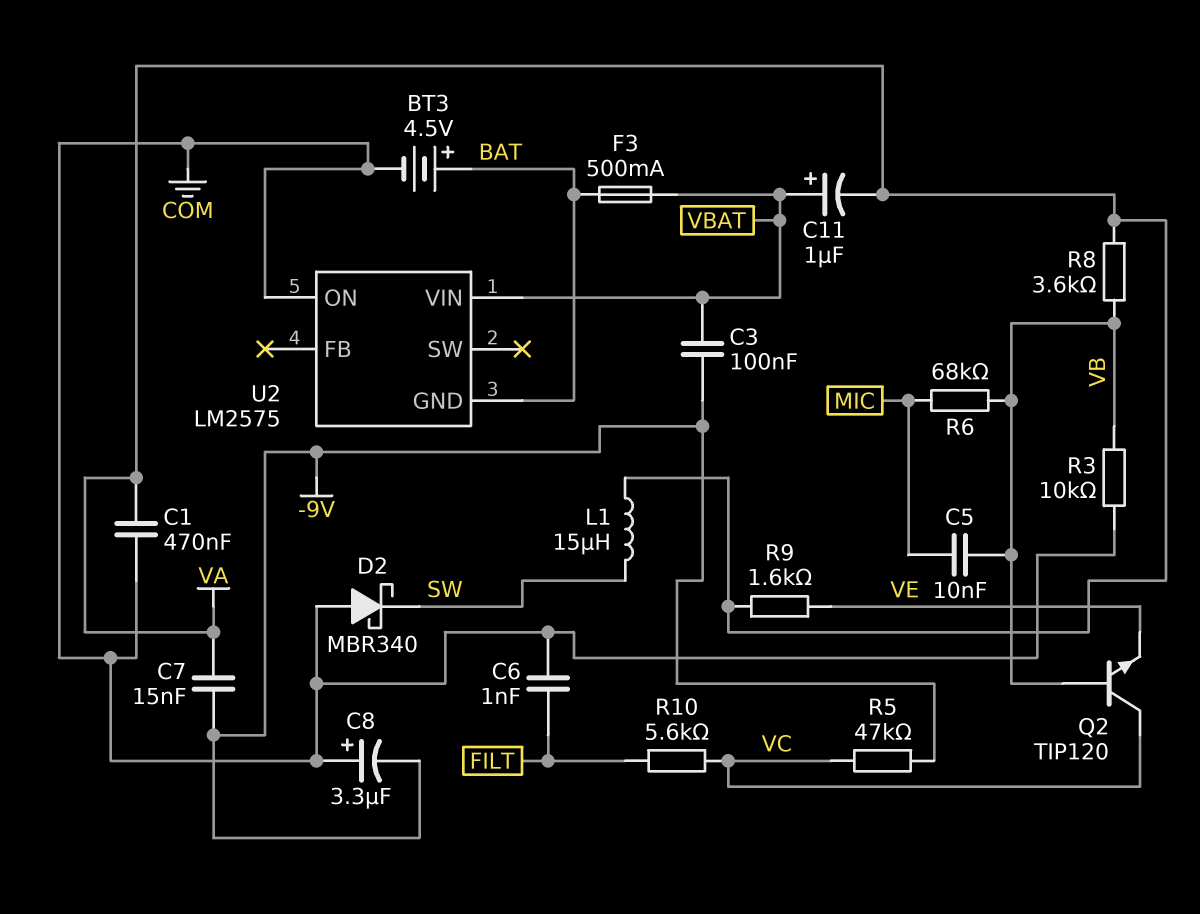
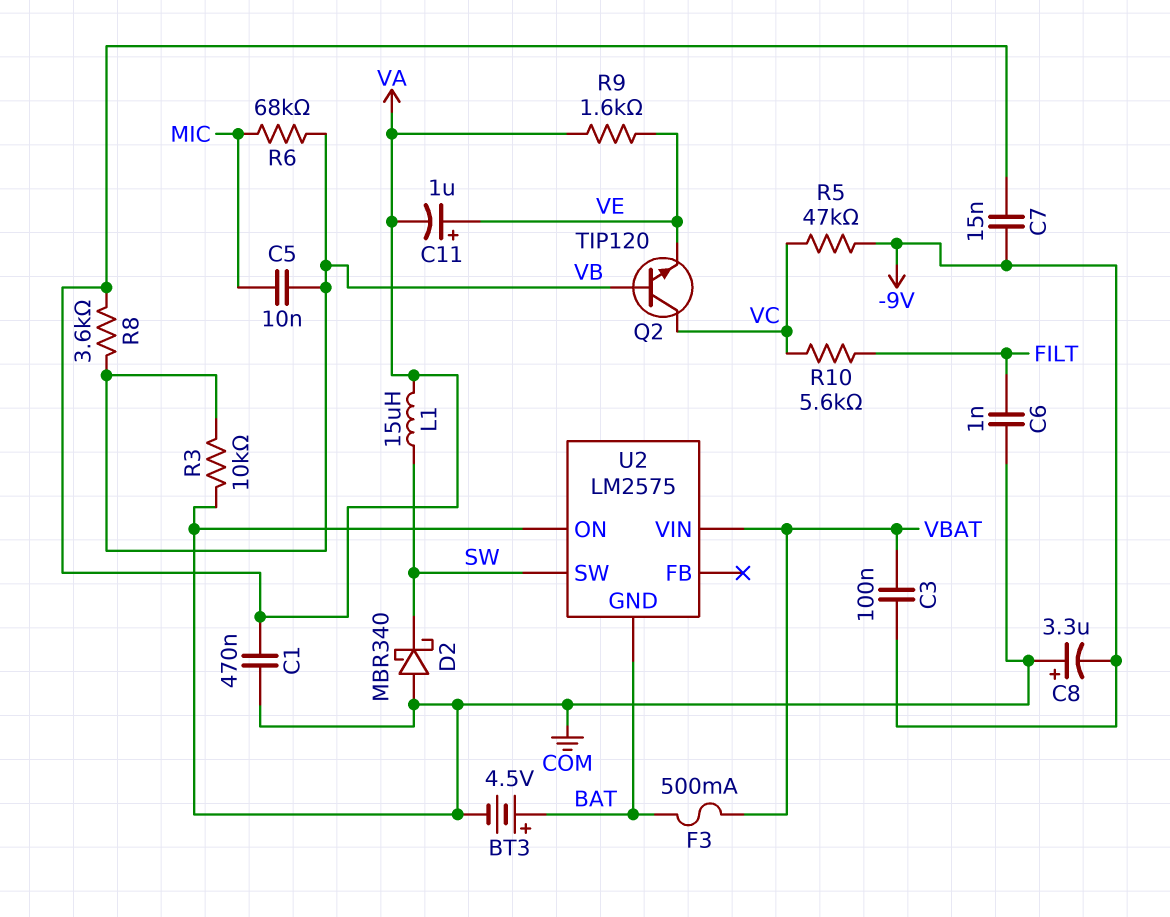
C11: 1uF (plus VBAT, minus VA) -> 1uF (plus VE, minus VA)
U2 pin SW: none -> SW

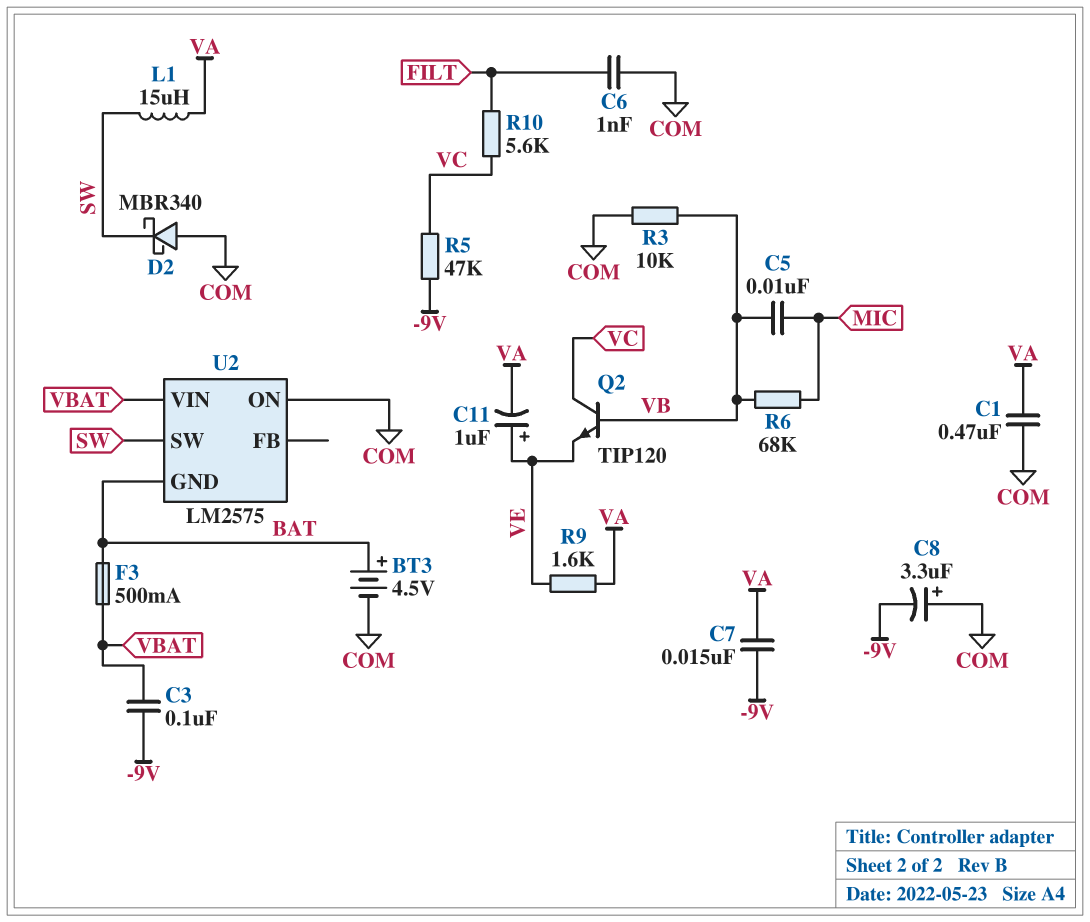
R8: 3.6k (VA, VB) -> none

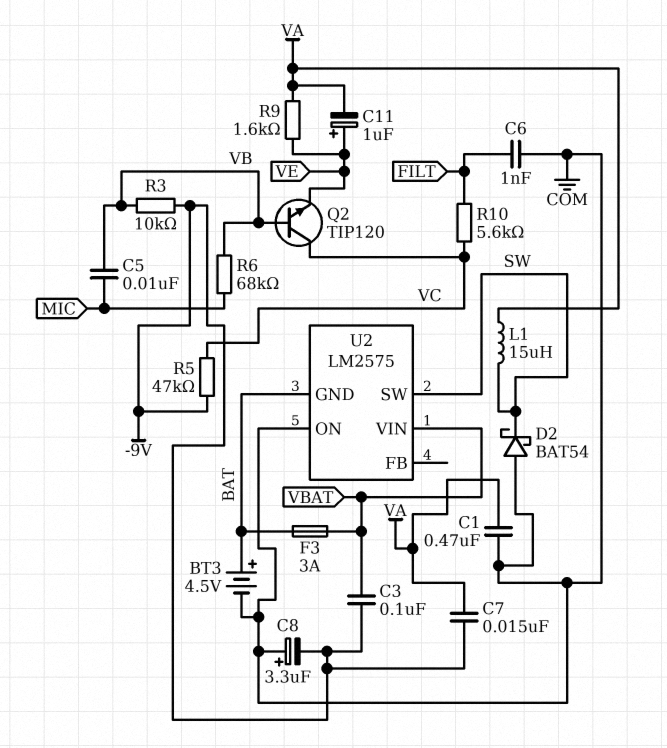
D2: schottky MBR340 (A COM, K SW) -> schottky BAT54 (A COM, K SW)
F3: 500mA (BAT, VBAT) -> 3A (BAT, VBAT)
R3: 10k (COM, VB) -> 10k (-9V, VB)

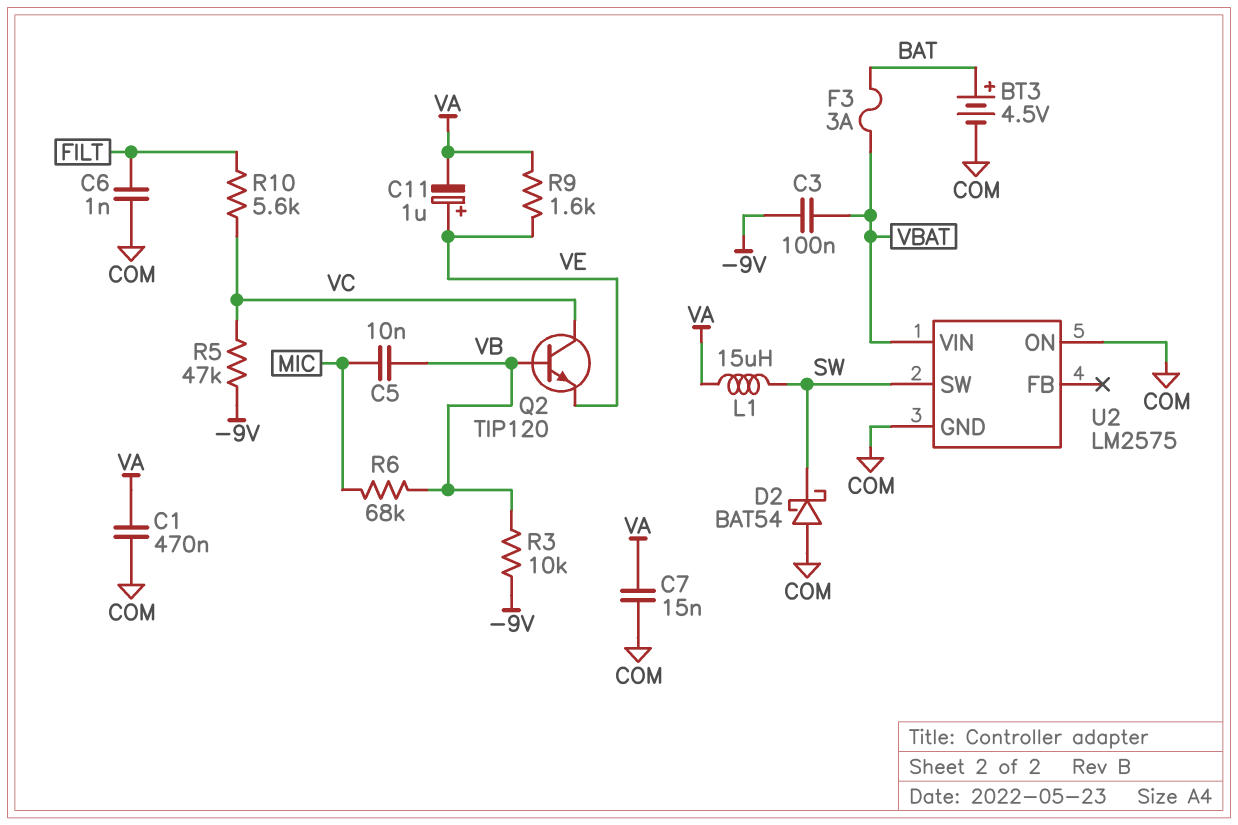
C7: 15nF (-9V, VA) -> 15nF (COM, VA)
C8: 3.3uF (plus COM, minus -9V) -> none
U2 pin GND: BAT -> COM

